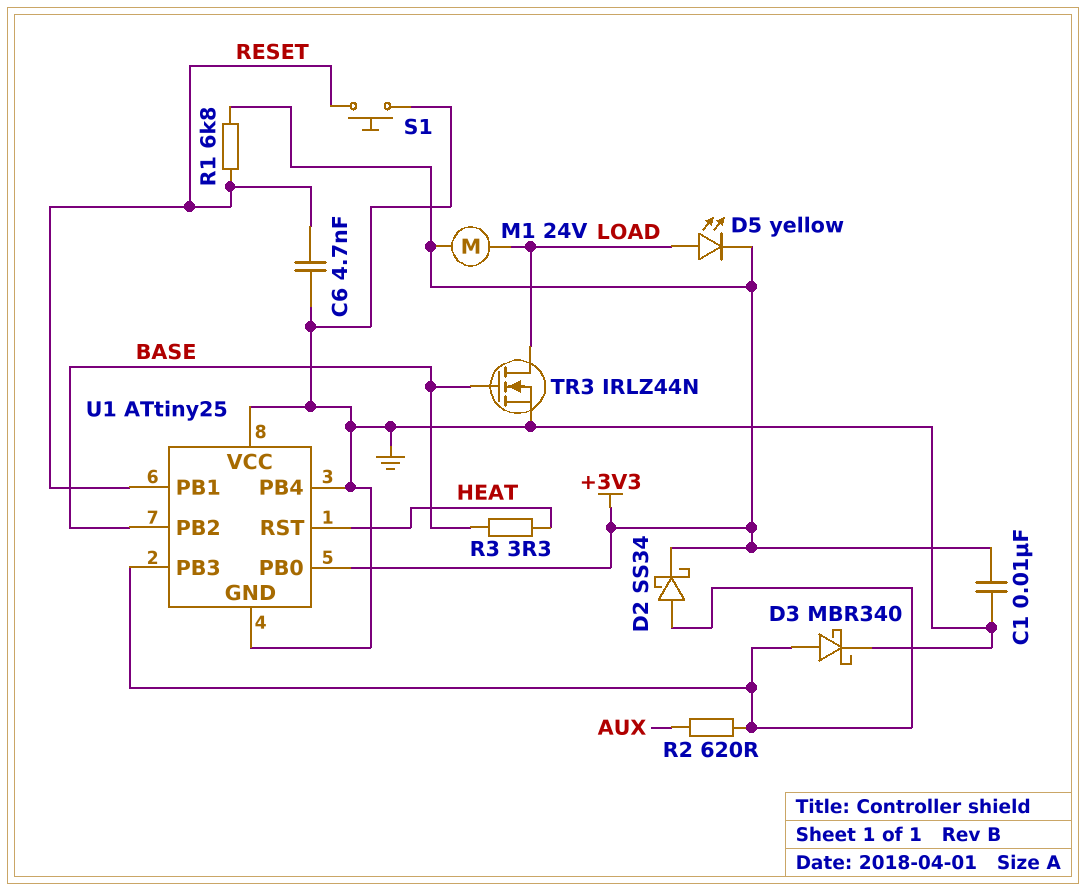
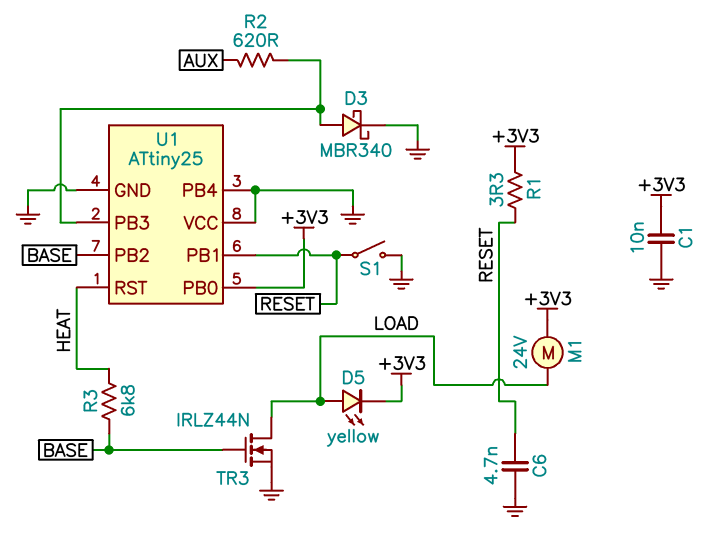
D2: schottky SS34 (A U1/PB3, K +3V3) -> none
R1: 6.8k (+3V3, RESET) -> 3.3 (+3V3, RESET)
R3: 3.3 (BASE, HEAT) -> 6.8k (BASE, HEAT)
S1: button (GND, RESET) -> switch (GND, RESET)

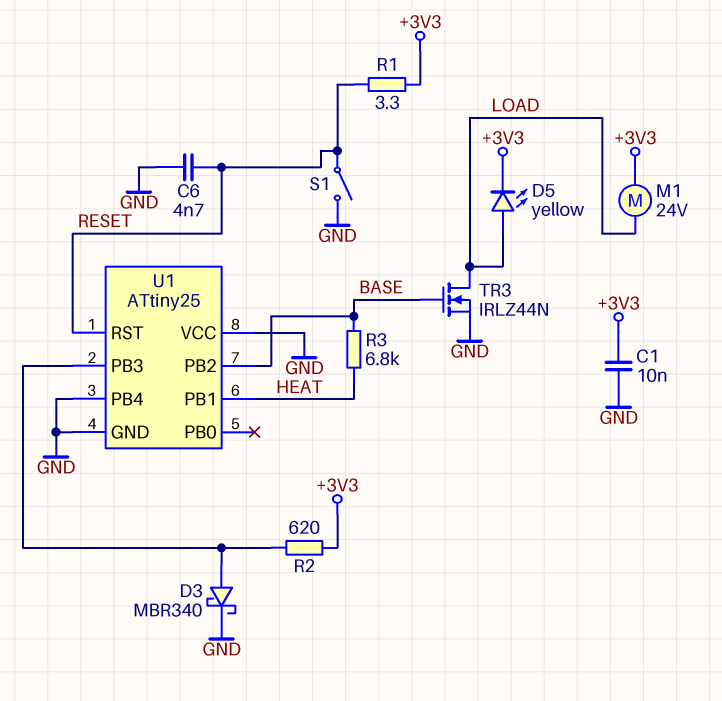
R2: 620 (AUX, U1/PB3) -> 620 (+3V3, U1/PB3)
U1 pin PB0: +3V3 -> none
U1 pin PB1: RESET -> HEAT
U1 pin RST: HEAT -> RESET

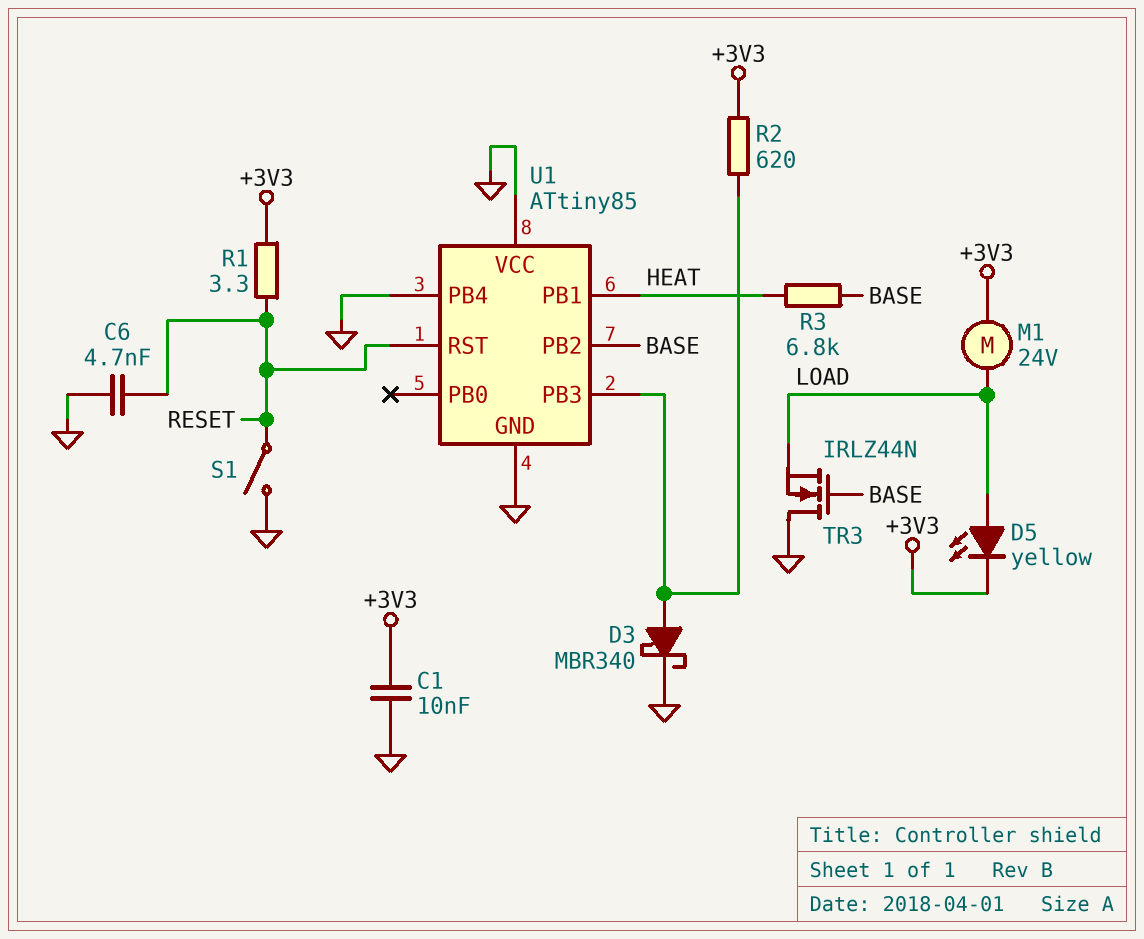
TR3: NMOS IRLZ44N (G BASE, D LOAD, S GND) -> NMOS IRLZ44N (G BASE, D GND, S LOAD)
U1: ATtiny25 -> ATtiny85

